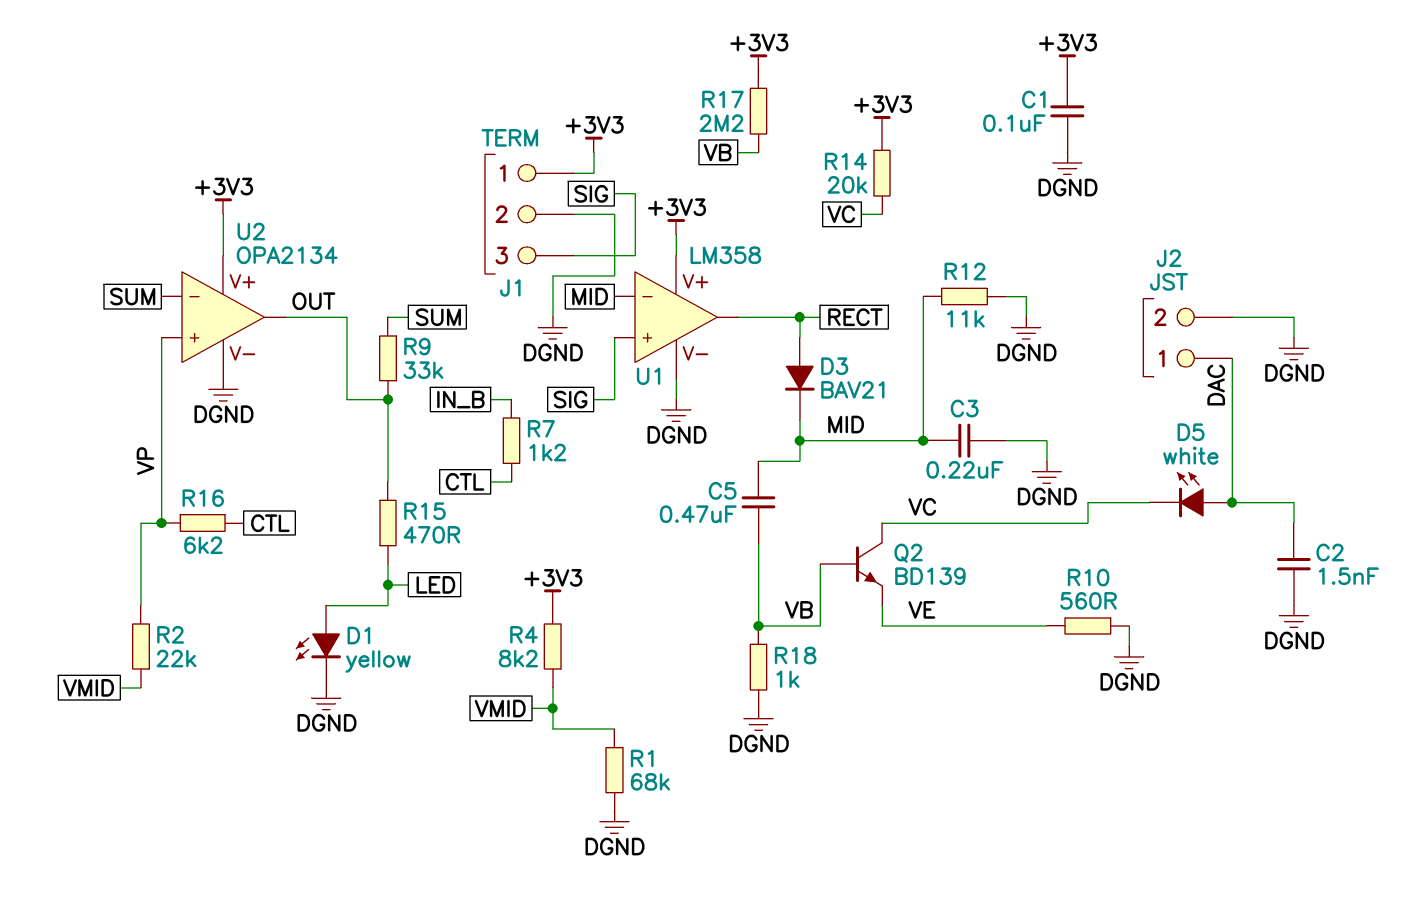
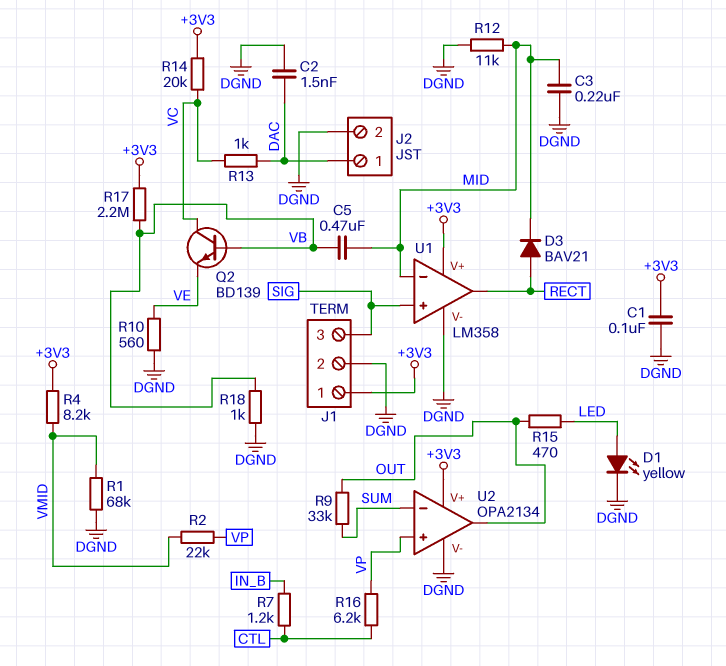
D5: LED white (A DAC, K VC) -> none
R13: none -> 1k (DAC, VC)

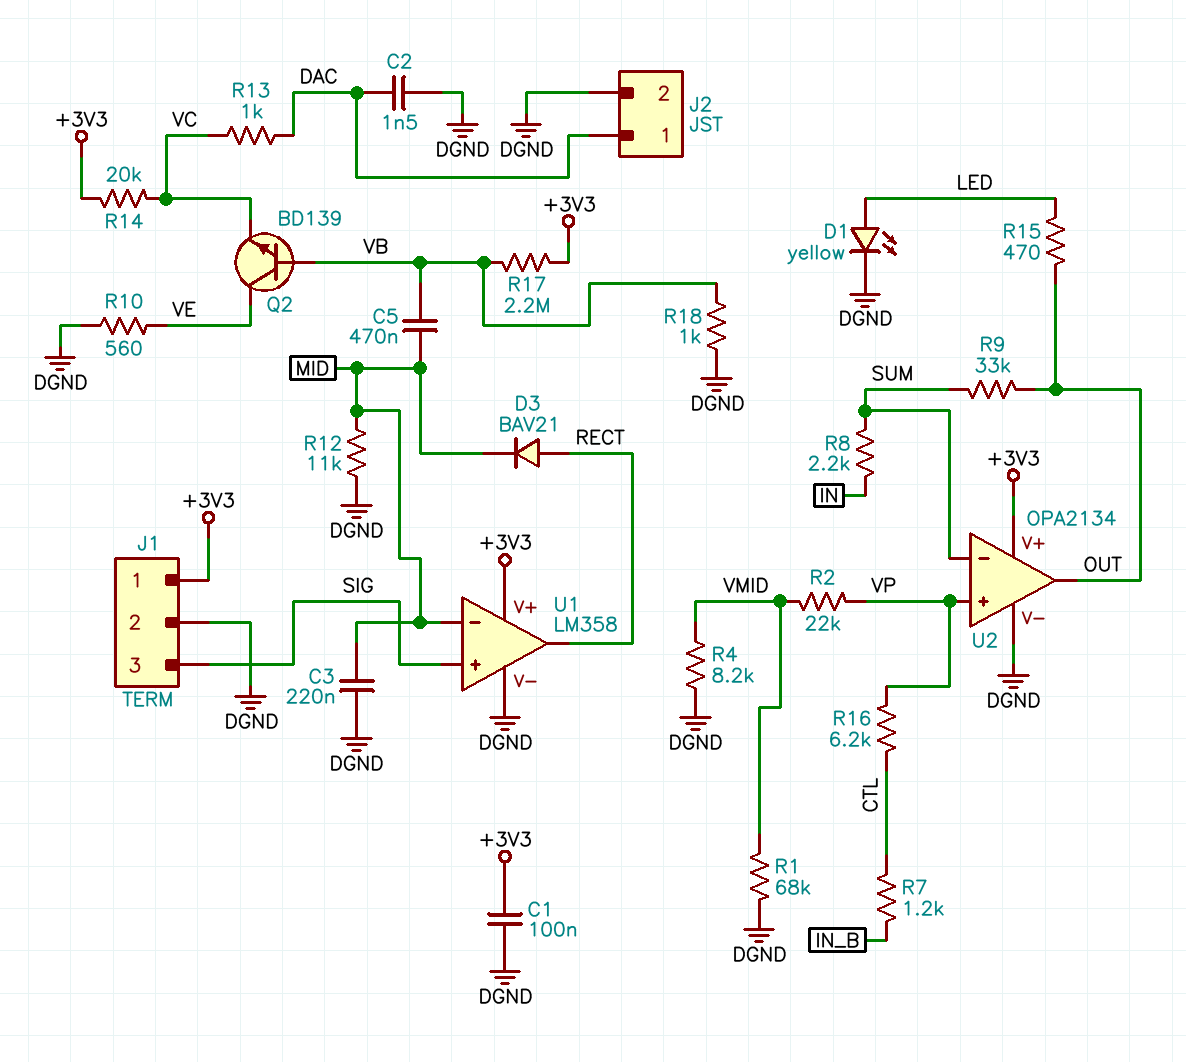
Q2: NPN BD139 (B VB, C VC, E VE) -> NPN BD139 (B VB, C VE, E VC)
R4: 8.2k (+3V3, VMID) -> 8.2k (DGND, VMID)
R8: none -> 2.2k (IN, SUM)

